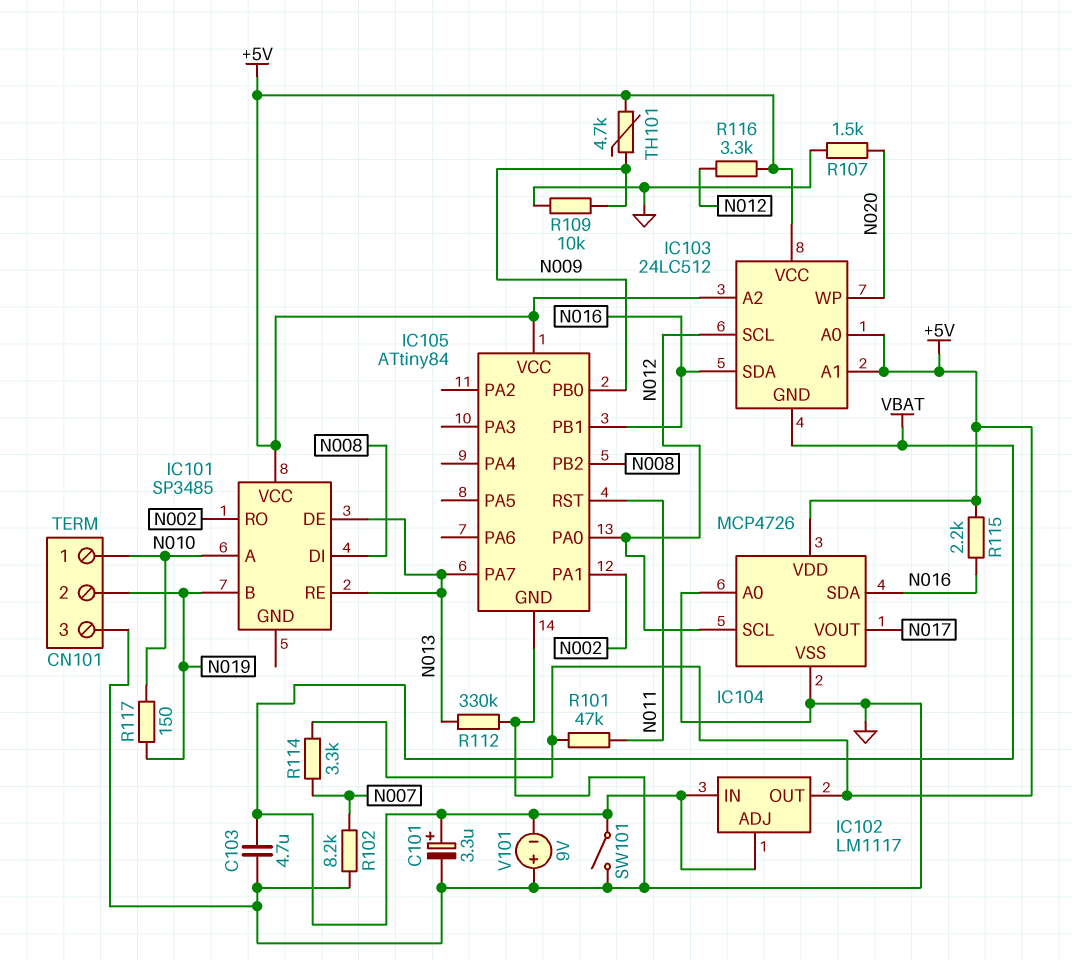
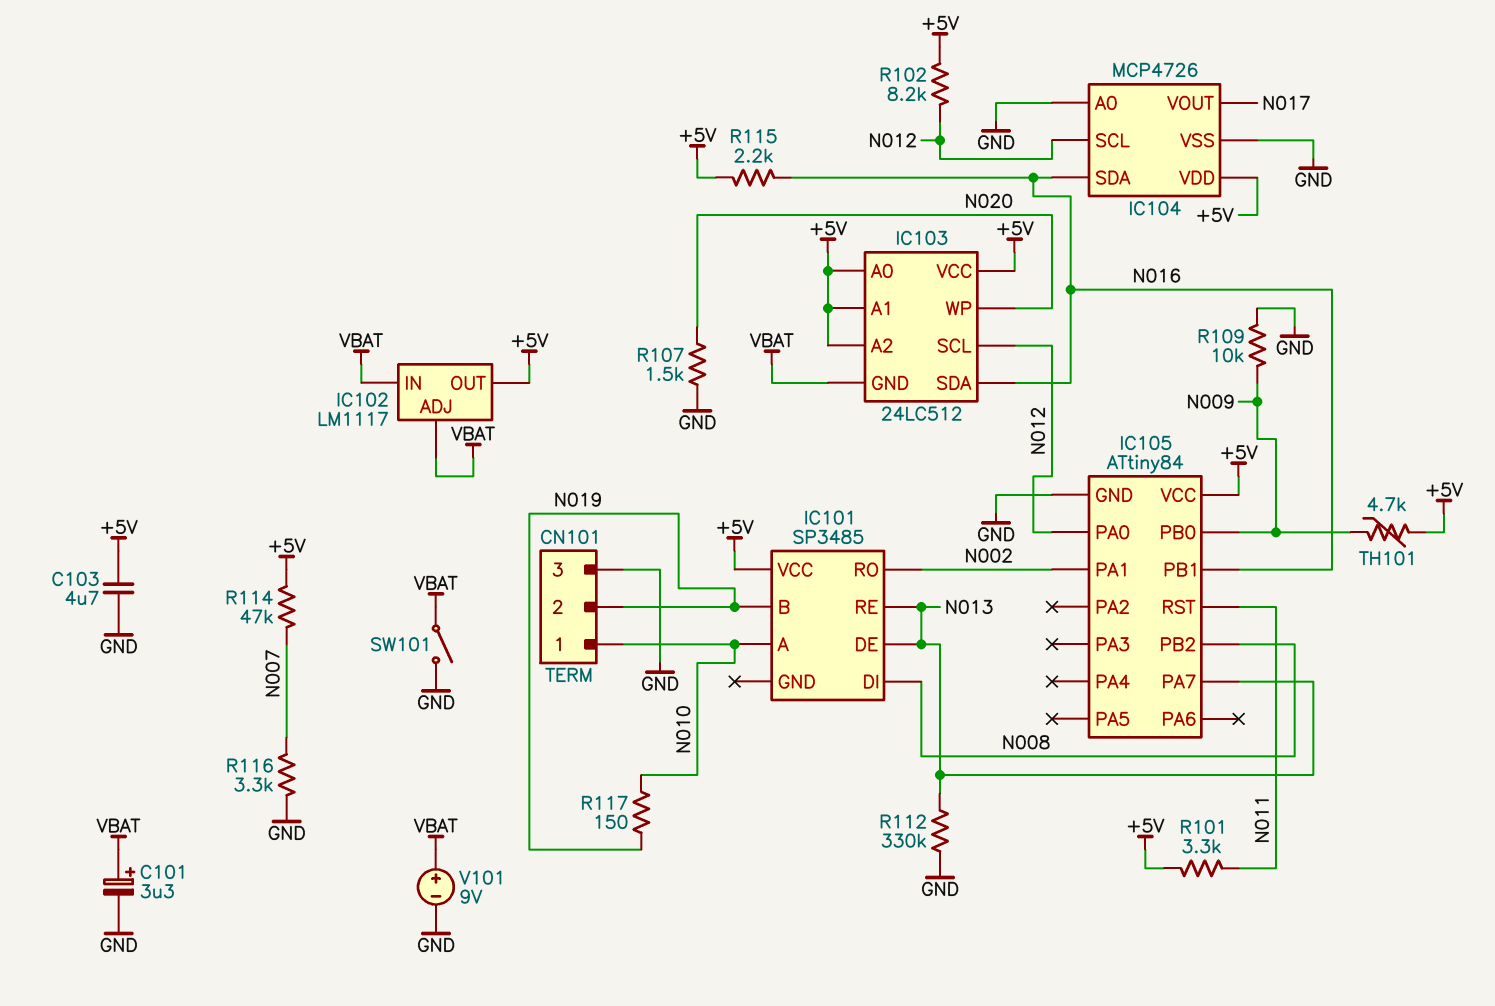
C103: 4.7uF (GND, VBAT) -> 4.7uF (+5V, GND)
R101: 47k (+5V, N011) -> 3.3k (+5V, N011)
R102: 8.2k (GND, N007) -> 8.2k (+5V, N012)
R114: 3.3k (+5V, N007) -> 47k (+5V, N007)
R116: 3.3k (+5V, N012) -> 3.3k (GND, N007)
V101: 9V (plus GND, minus VBAT) -> 9V (plus VBAT, minus GND)

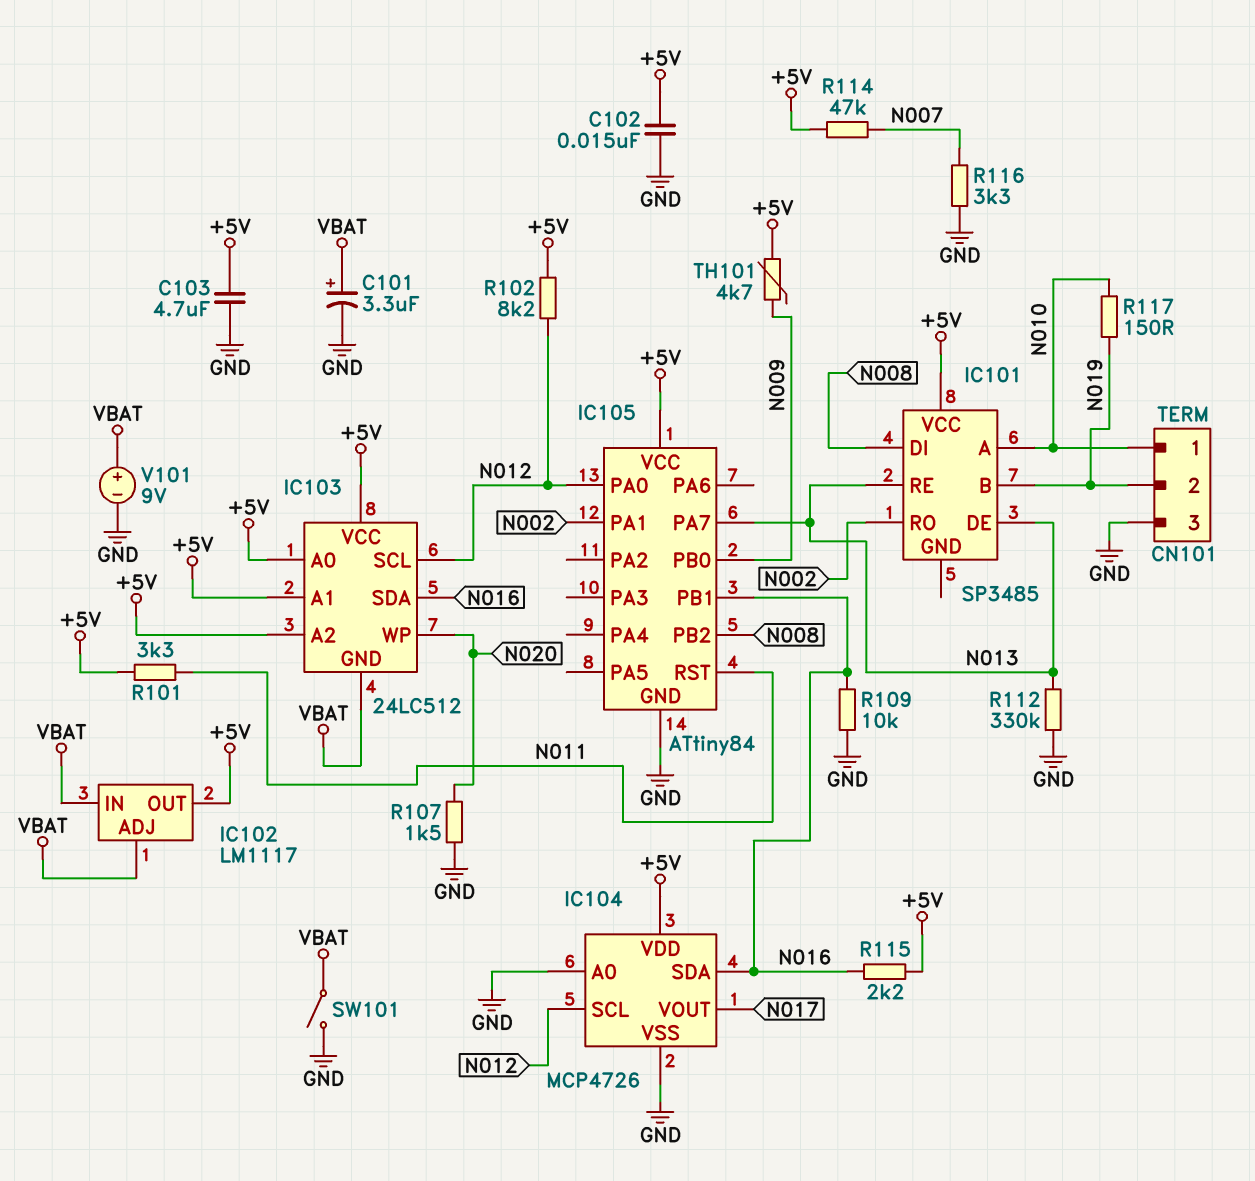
C102: none -> 15nF (+5V, GND)
R109: 10k (GND, N009) -> 10k (GND, N016)

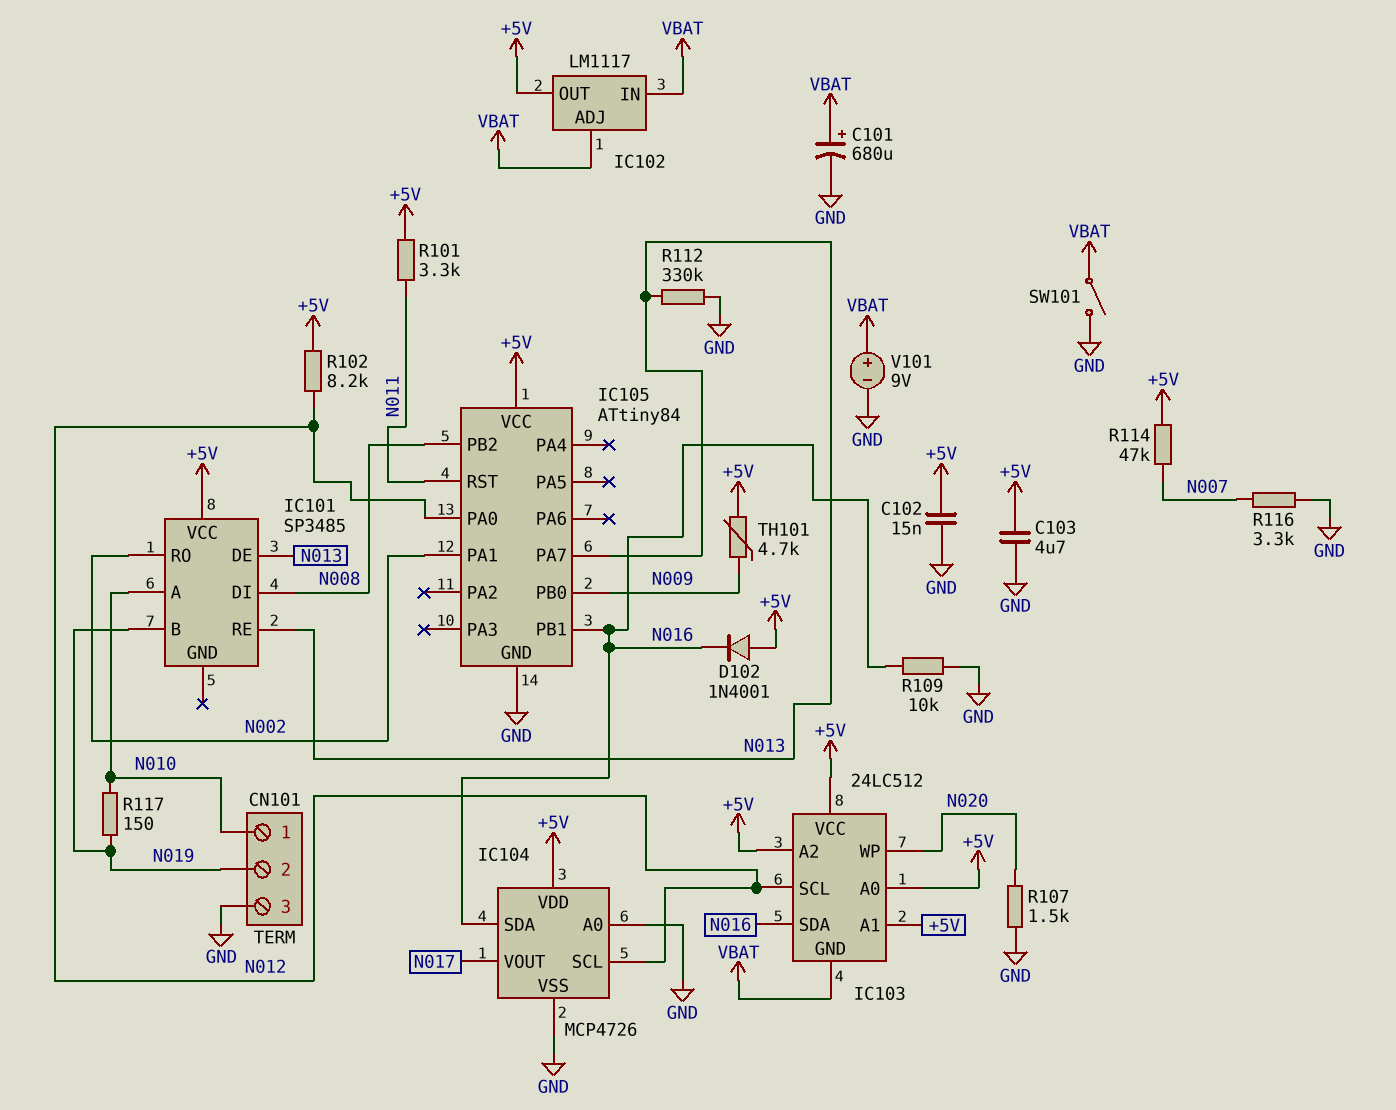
C101: 3.3uF (plus VBAT, minus GND) -> 680uF (plus VBAT, minus GND)
D102: none -> diode 1N4001 (A +5V, K N016)
R115: 2.2k (+5V, N016) -> none

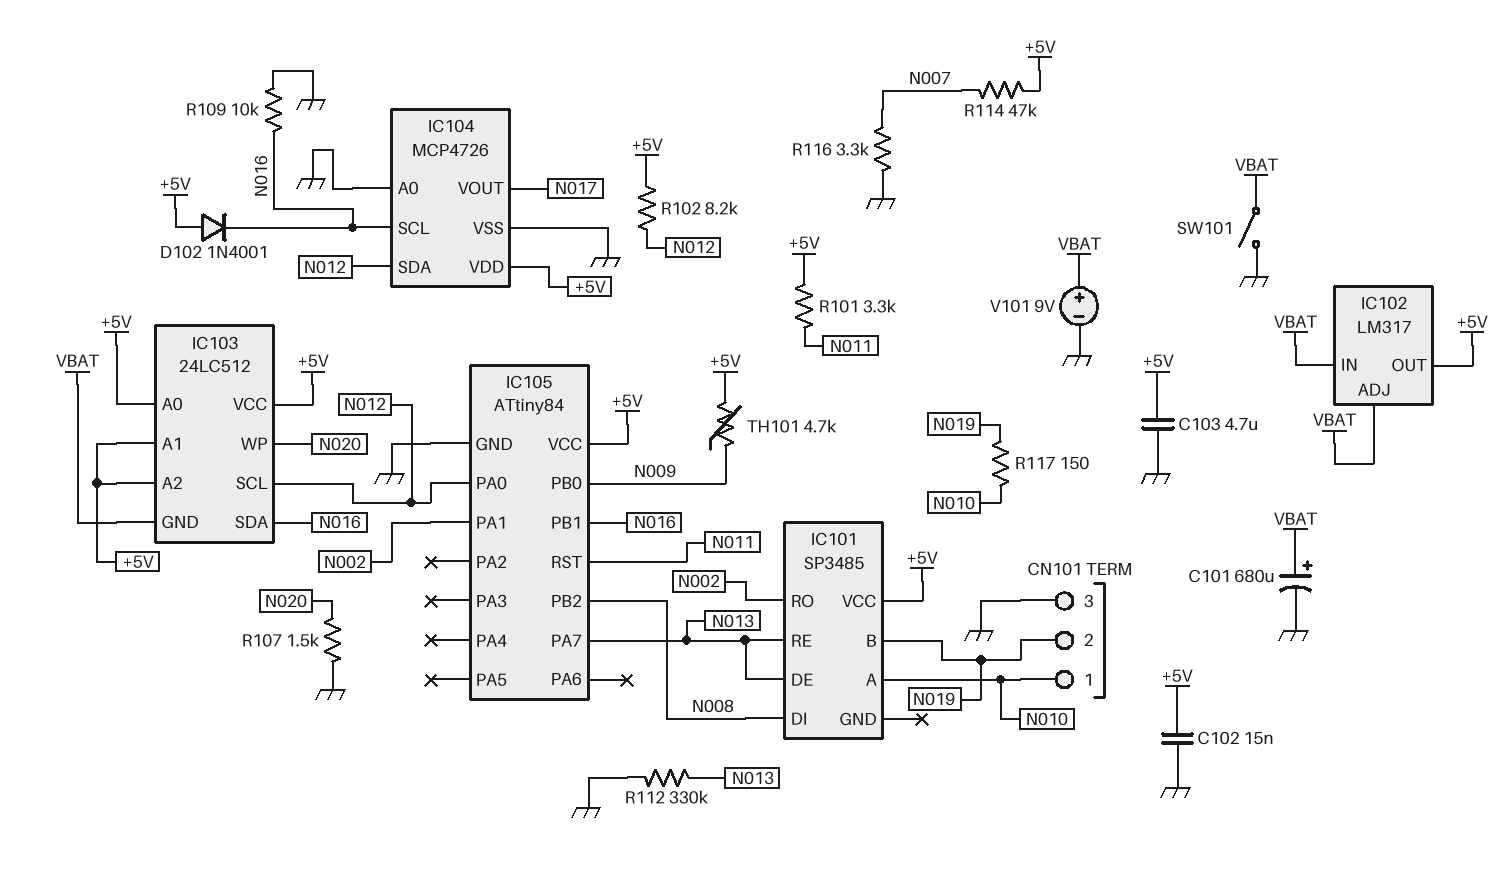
IC102: LM1117 -> LM317
IC104 pin SCL: N012 -> N016
IC104 pin SDA: N016 -> N012

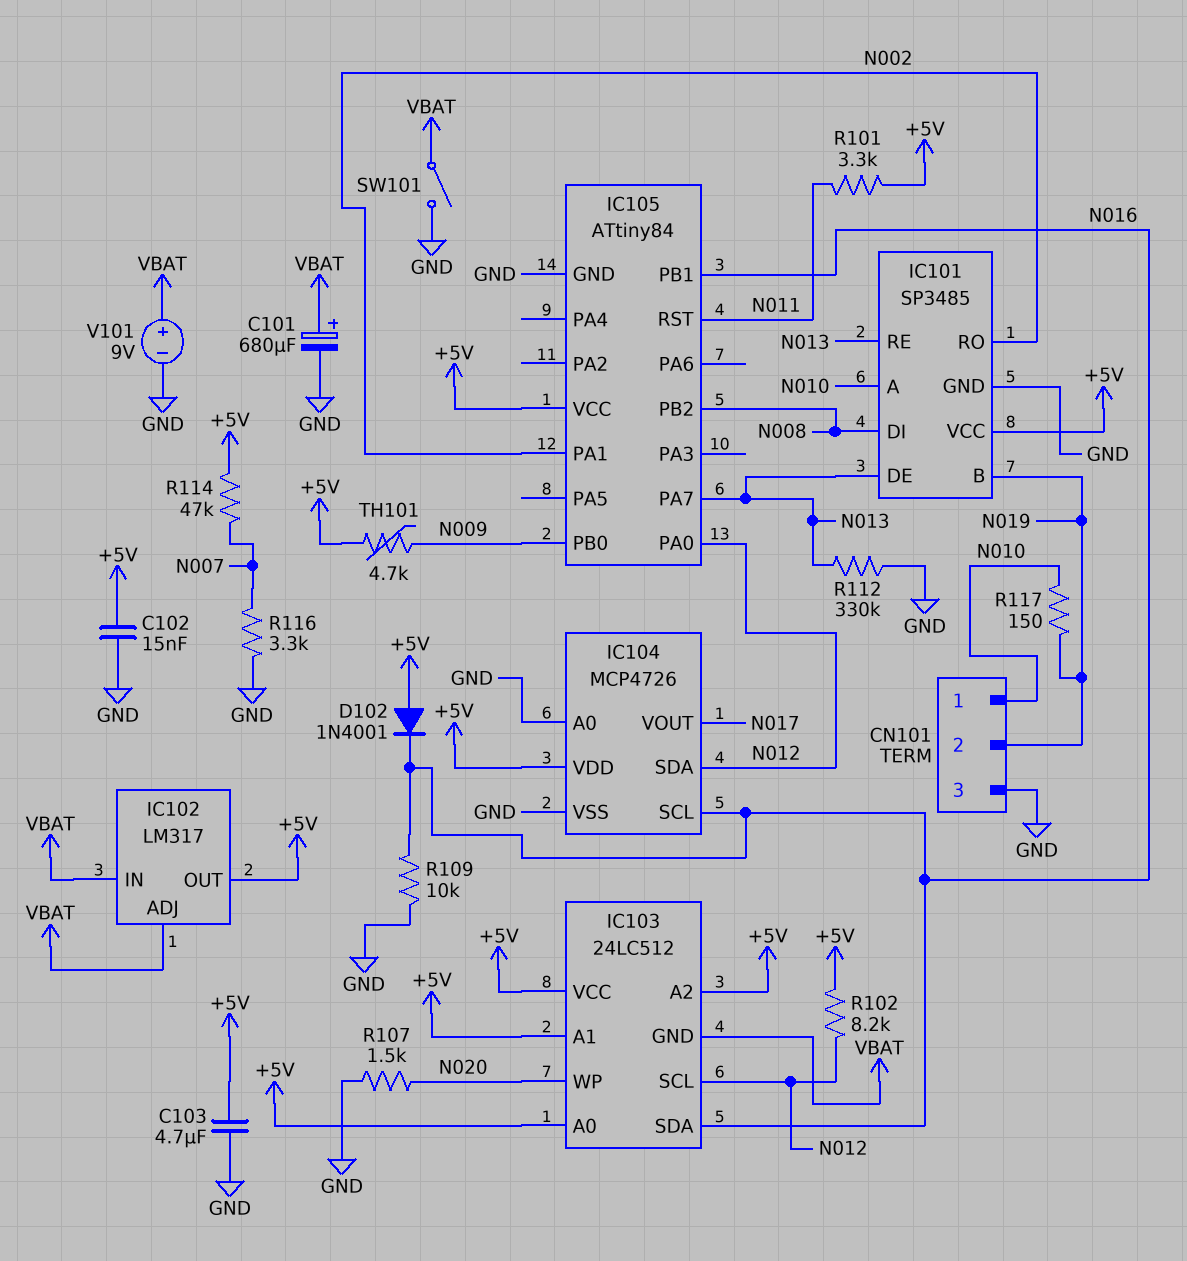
IC101 pin GND: none -> GND

